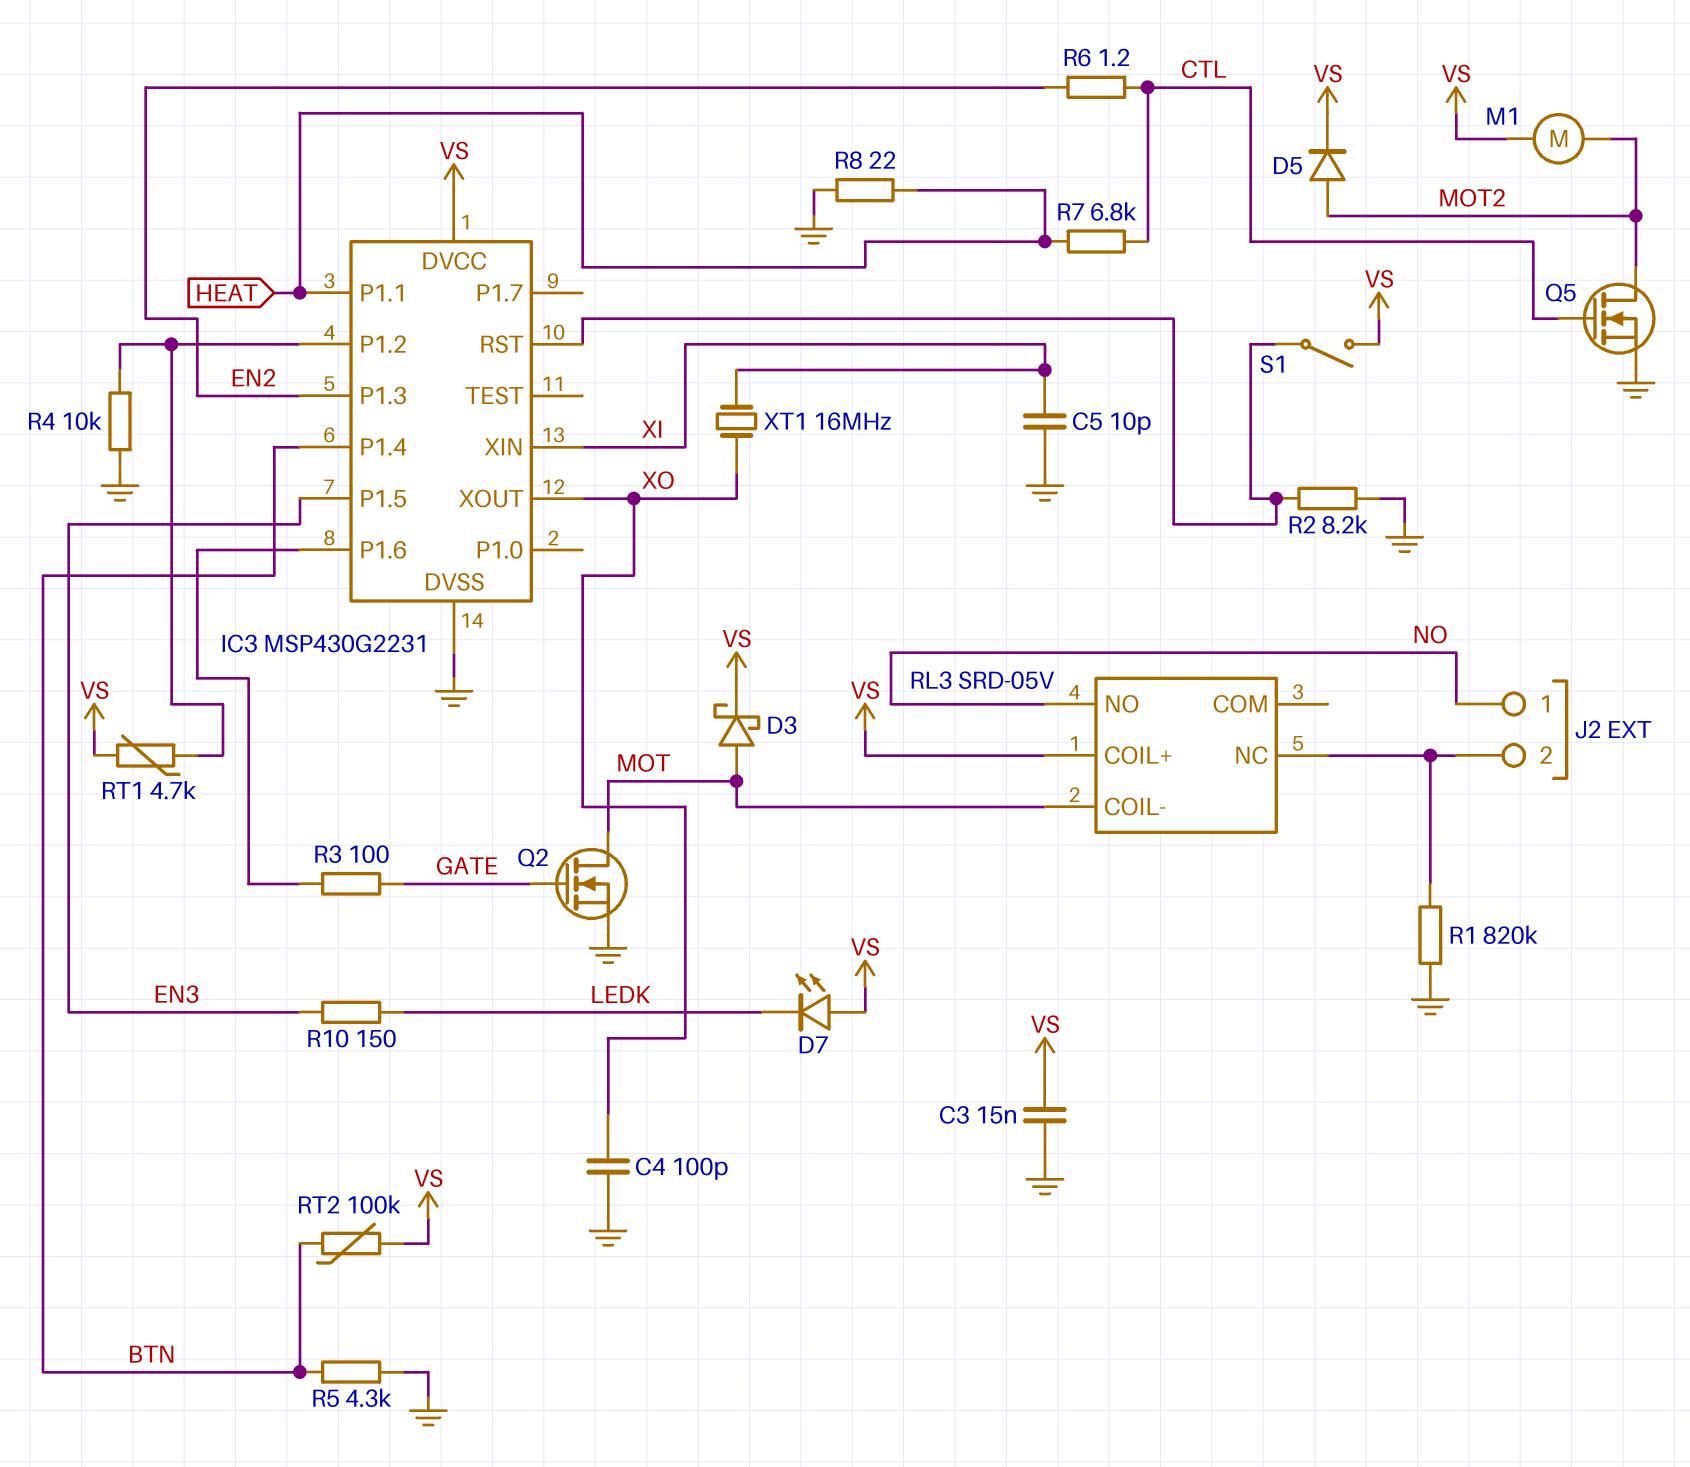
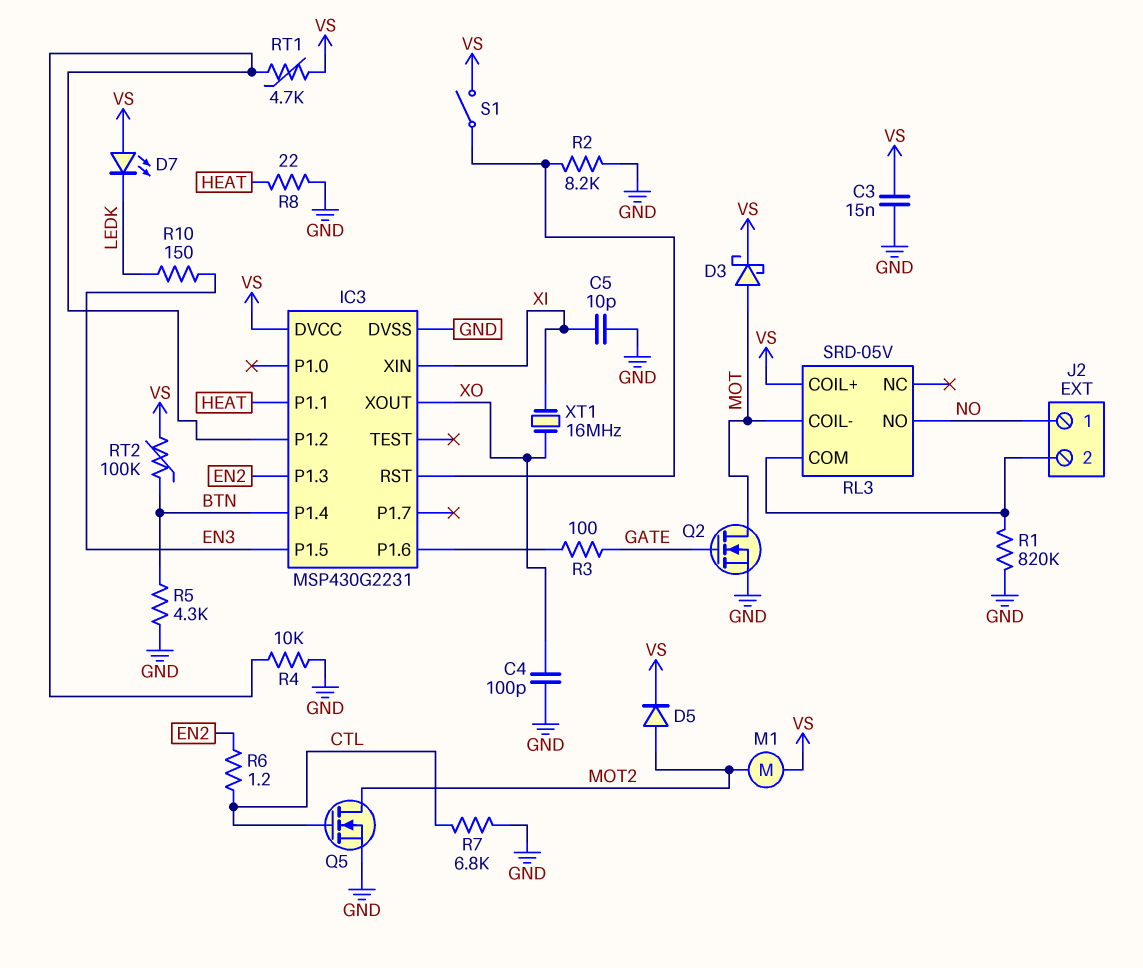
R7: 6.8k (CTL, HEAT) -> 6.8k (CTL, GND)
RL3 pin COM: none -> J2/2
RL3 pin NC: J2/2 -> none

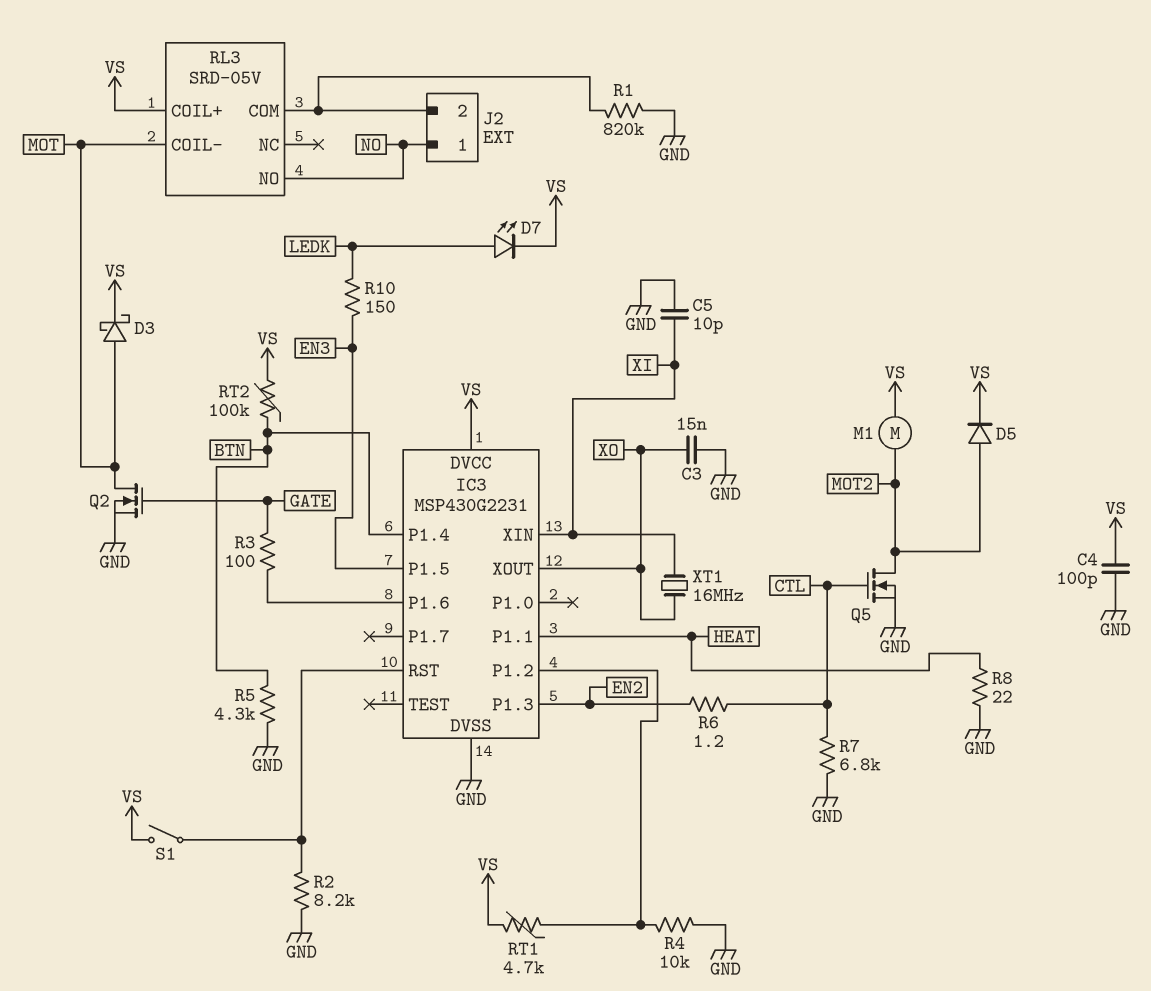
C3: 15nF (GND, VS) -> 15nF (GND, XO)
C4: 100pF (GND, XO) -> 100pF (GND, VS)
D7: LED (A VS, K LEDK) -> LED (A LEDK, K VS)

